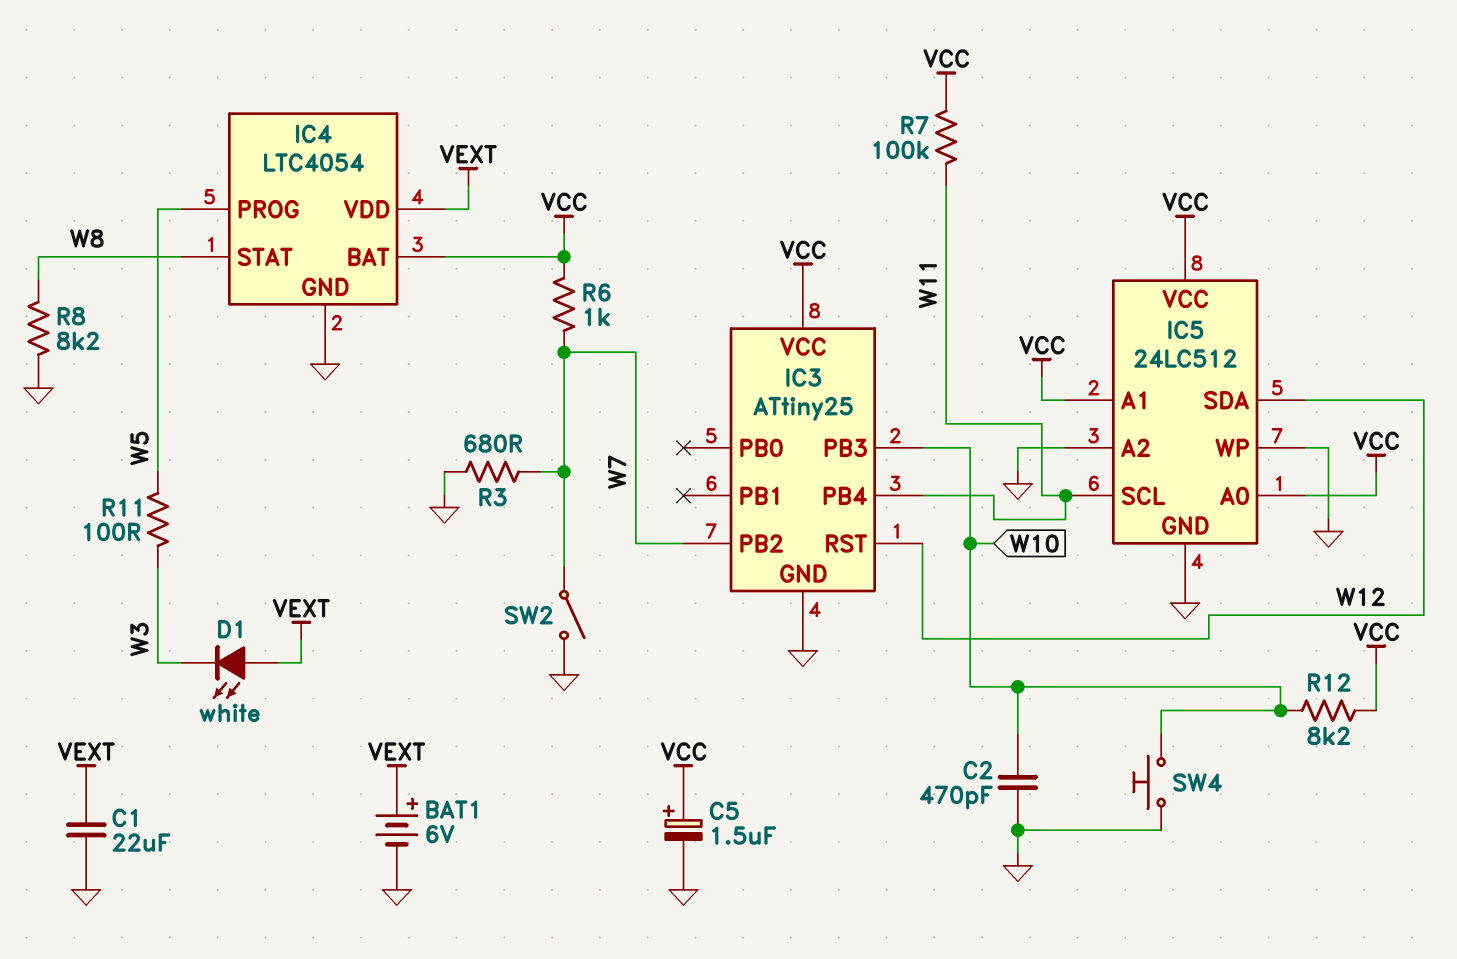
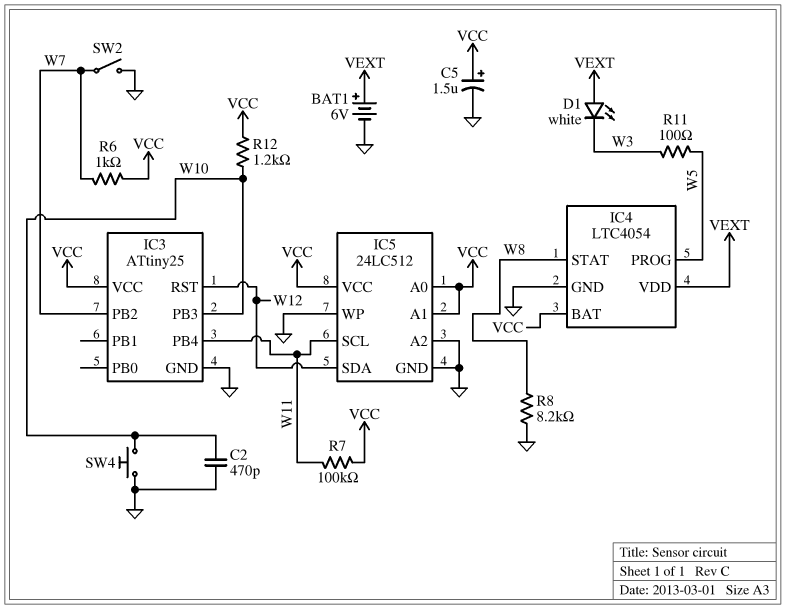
C1: 22uF (GND, VEXT) -> none
R3: 680 (GND, W7) -> none
R12: 8.2k (VCC, W10) -> 1.2k (VCC, W10)

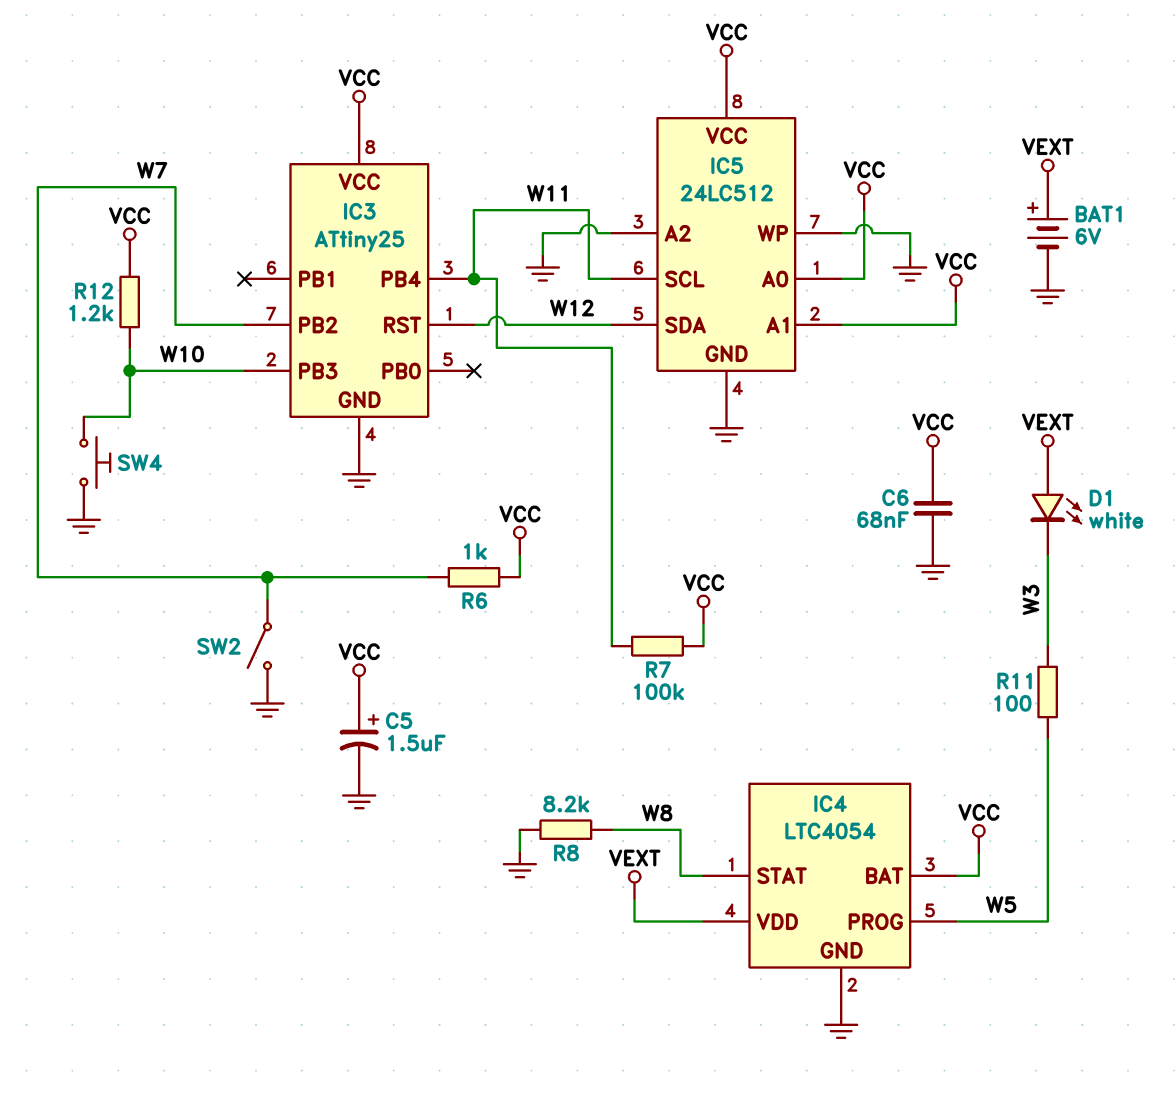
C2: 470pF (GND, W10) -> none
C6: none -> 68nF (GND, VCC)

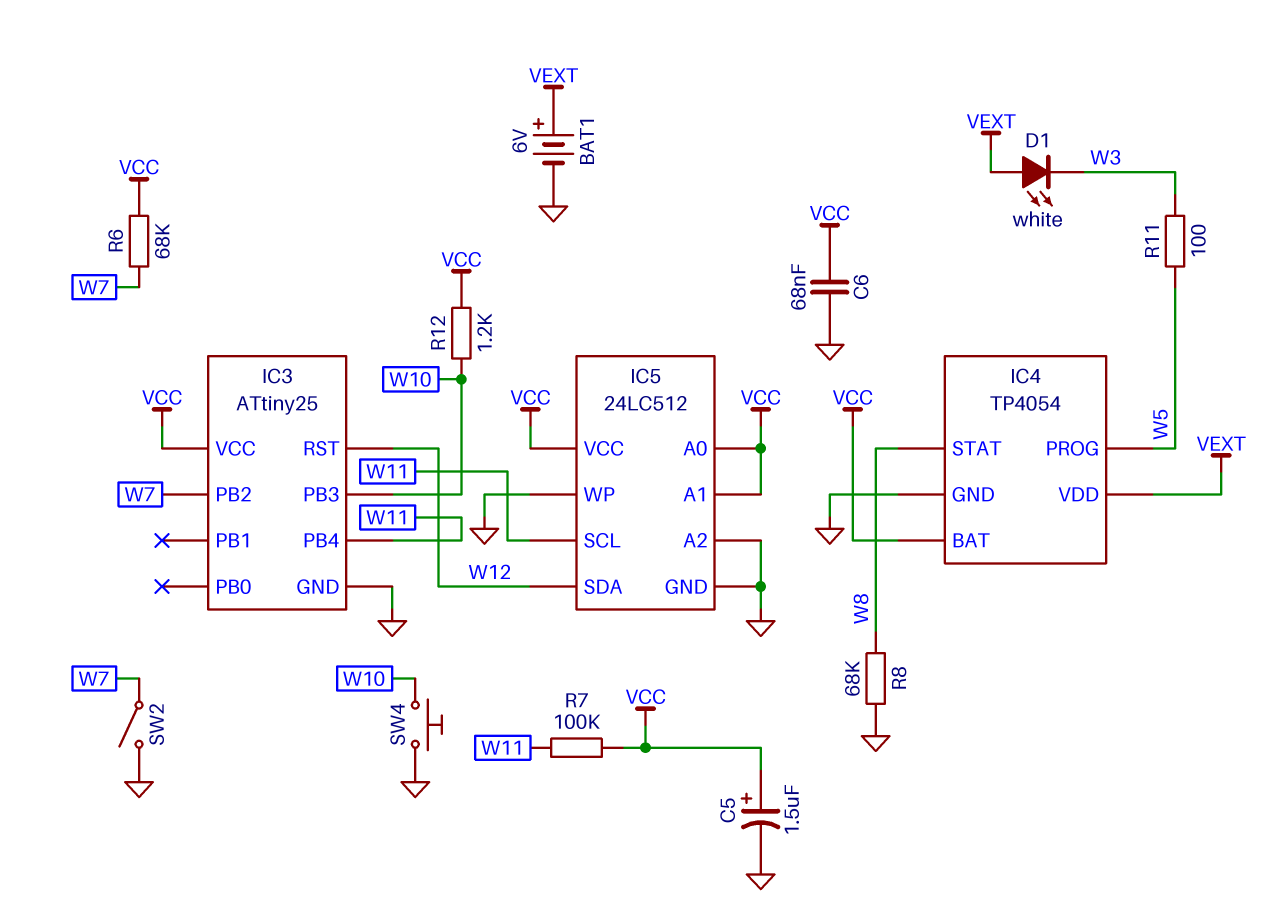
IC4: LTC4054 -> TP4054
R6: 1k (VCC, W7) -> 68k (VCC, W7)
R8: 8.2k (GND, W8) -> 68k (GND, W8)

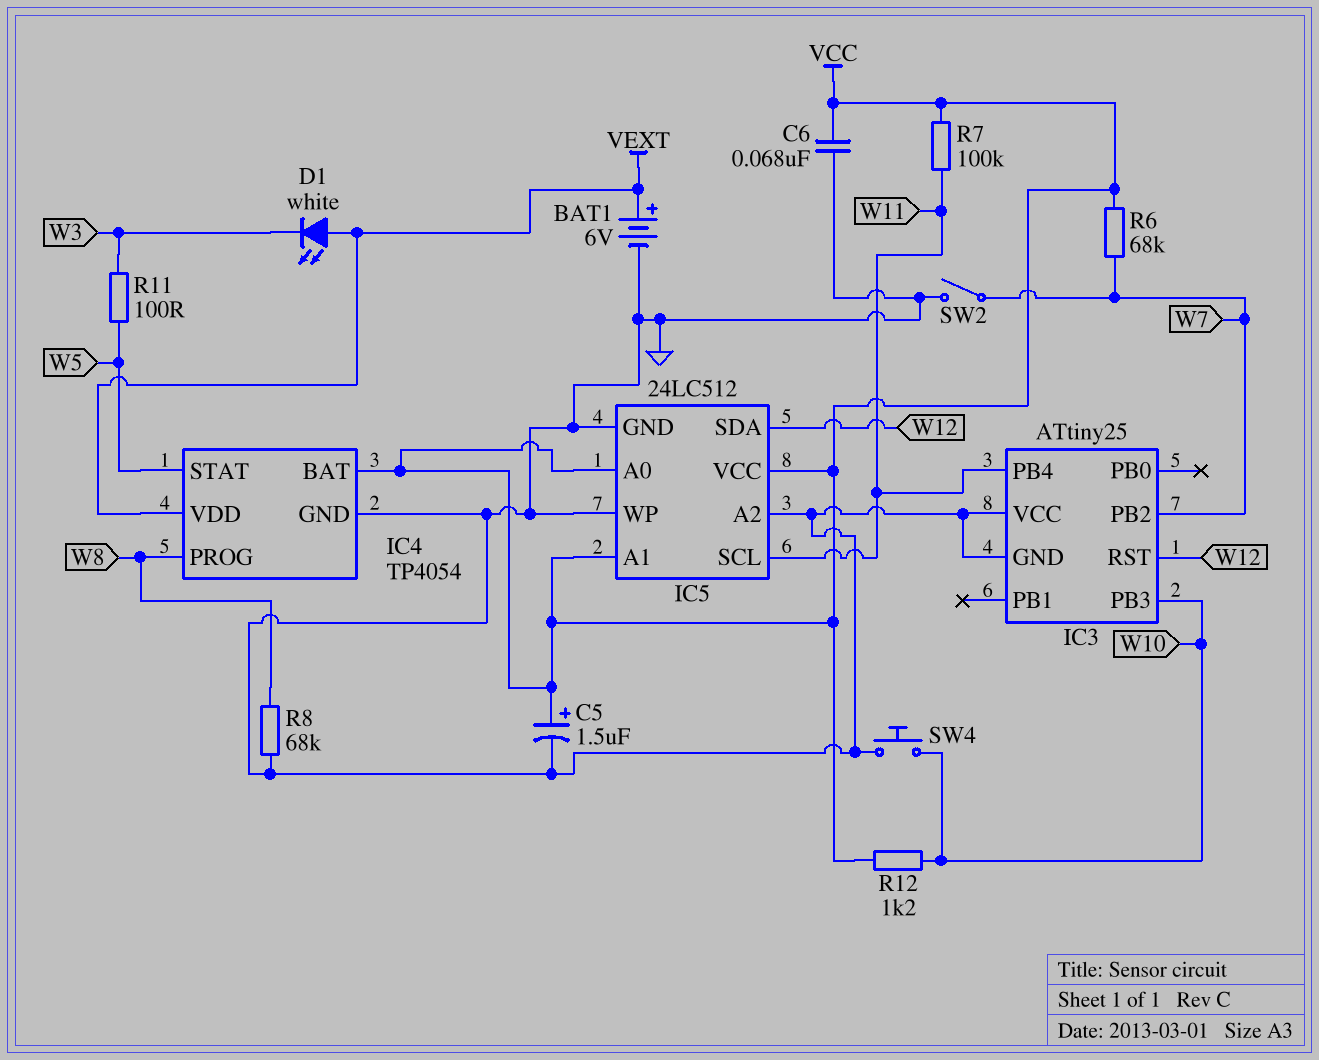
IC3 pin VCC: VCC -> GND
IC4 pin PROG: W5 -> W8
IC4 pin STAT: W8 -> W5

